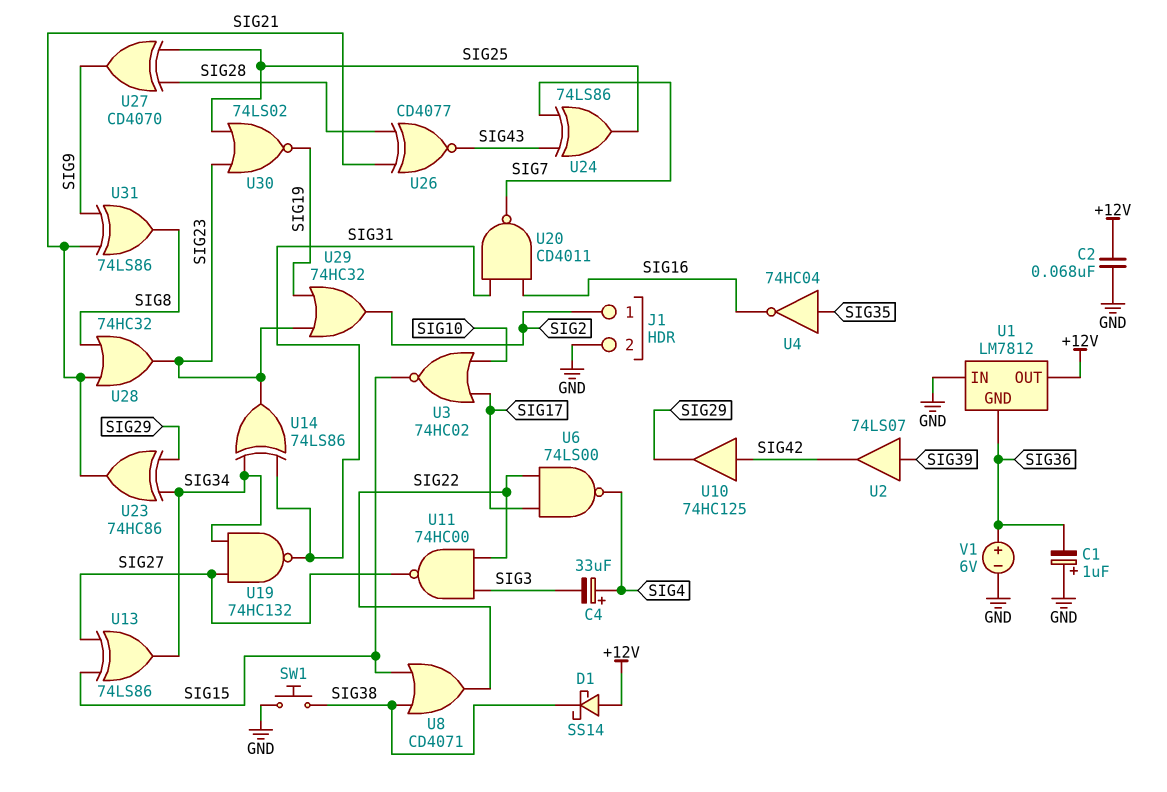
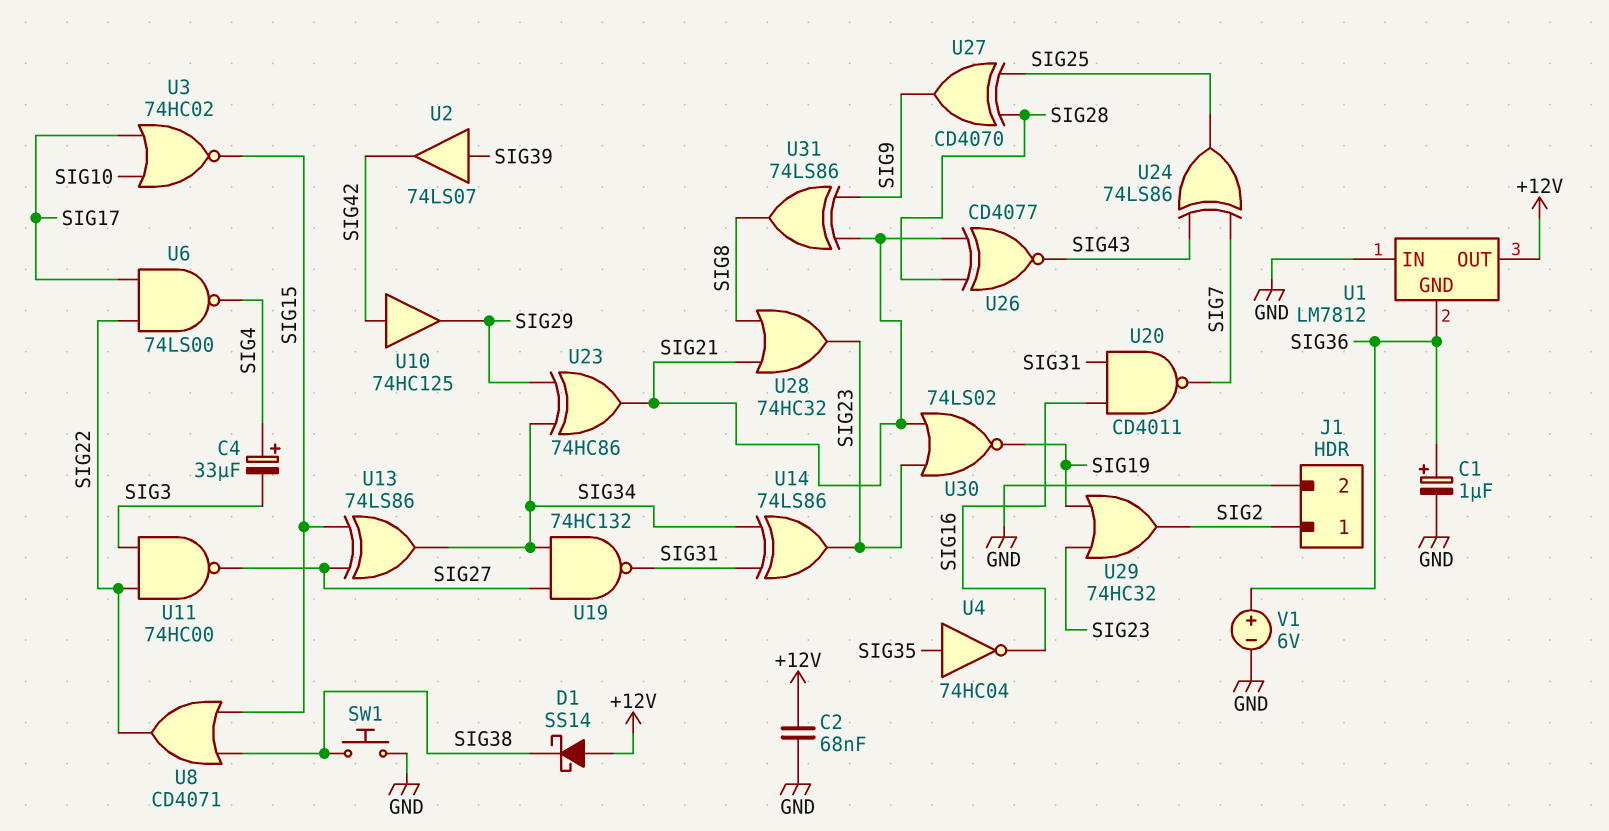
C1: 1uF (plus GND, minus SIG36) -> 1uF (plus SIG36, minus GND)
U30: NOR 74LS02 (in SIG23, in SIG25, out SIG19) -> NOR 74LS02 (in SIG21, in SIG23, out SIG19)

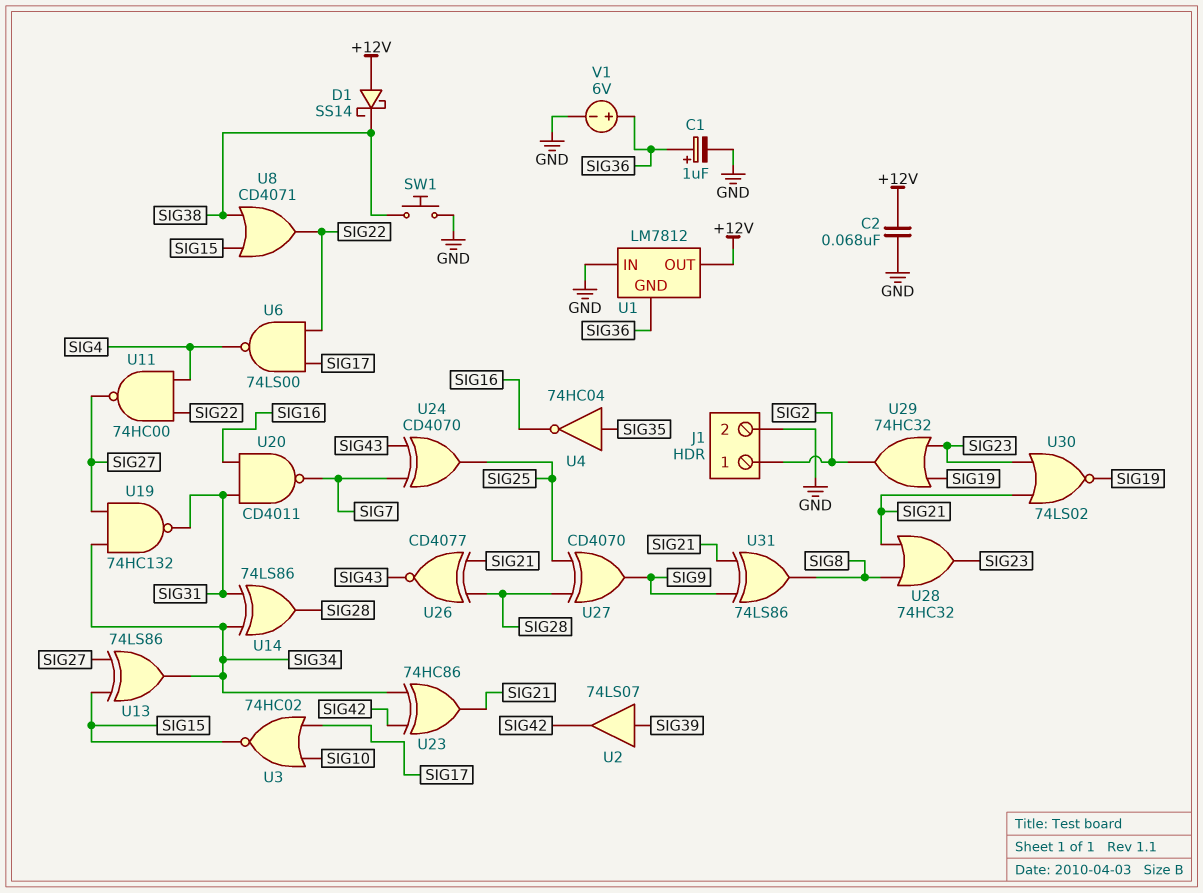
C4: 33uF (plus SIG4, minus SIG3) -> none
U10: buffer 74HC125 (in SIG42, out SIG29) -> none
U11: NAND 74HC00 (in SIG3, in SIG22, out SIG27) -> NAND 74HC00 (in SIG4, in SIG22, out SIG27)
U14: XOR 74LS86 (in SIG31, in SIG34, out SIG23) -> XOR 74LS86 (in SIG31, in SIG34, out SIG28)
U23: XOR 74HC86 (in SIG29, in SIG34, out SIG21) -> XOR 74HC86 (in SIG34, in SIG42, out SIG21)
U24: XOR 74LS86 (in SIG7, in SIG43, out SIG25) -> XOR CD4070 (in SIG7, in SIG43, out SIG25)

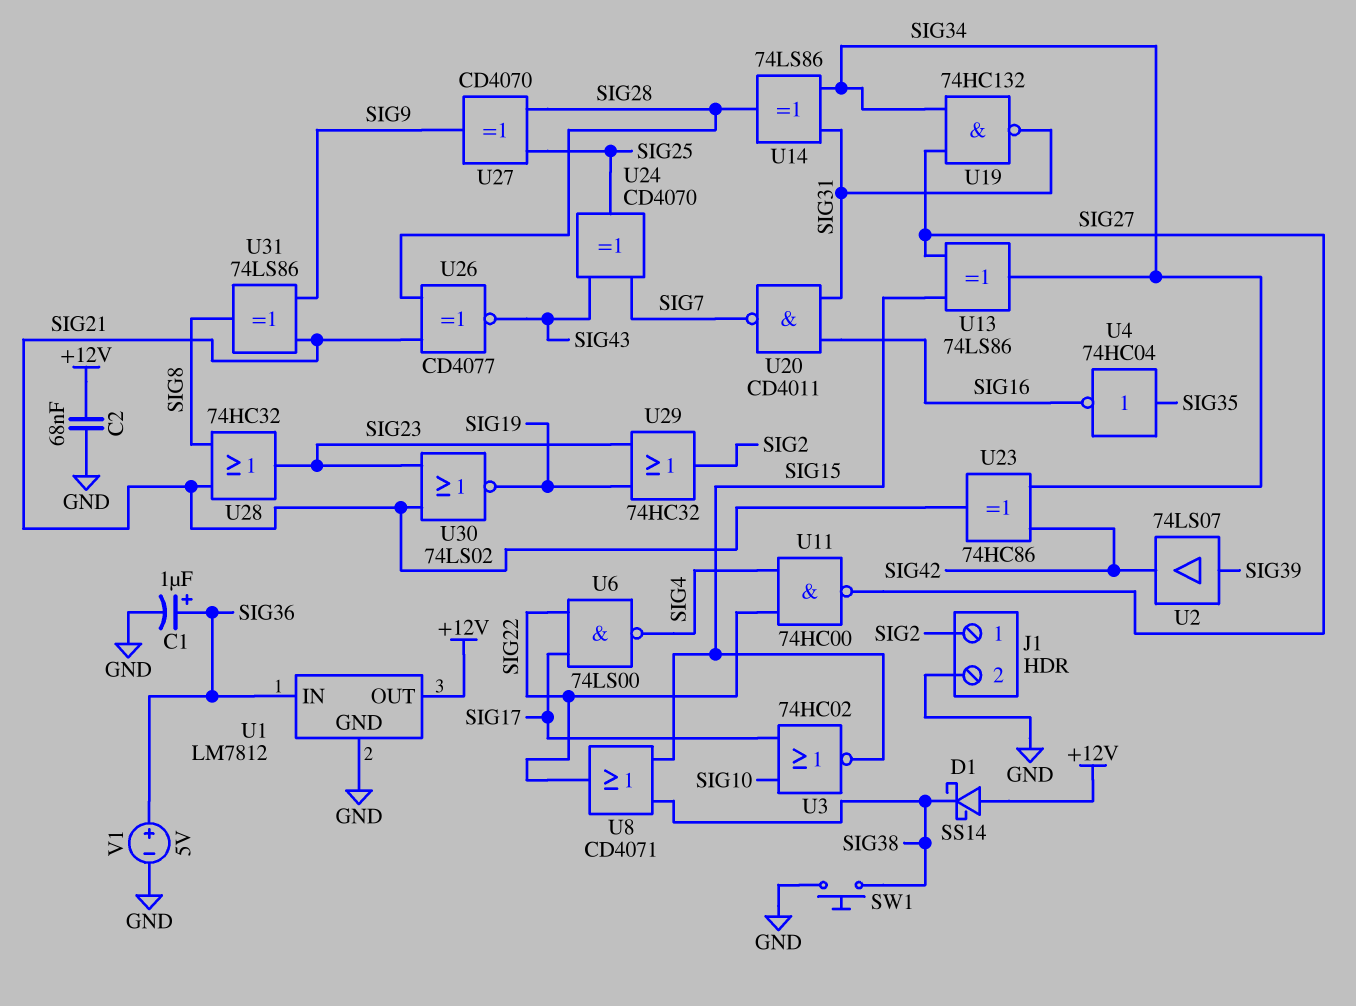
U1 pin GND: SIG36 -> GND
U1 pin IN: GND -> SIG36
V1: 6V (plus SIG36, minus GND) -> 5V (plus SIG36, minus GND)

